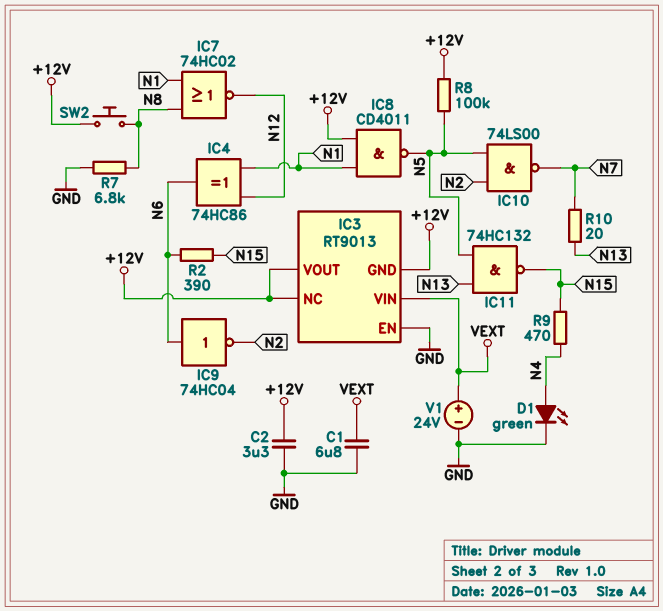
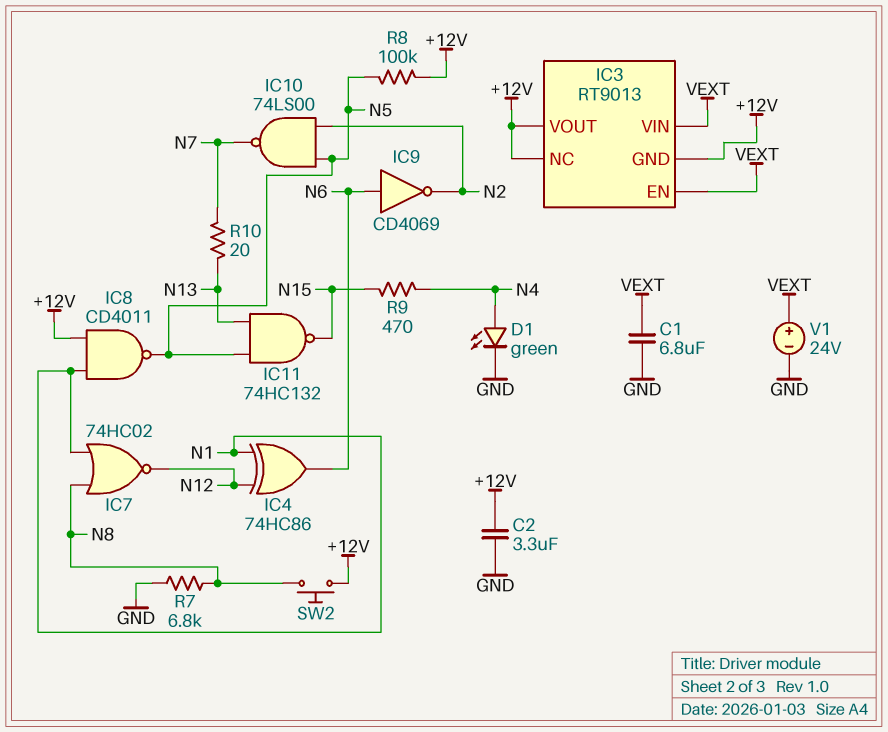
IC3 pin EN: GND -> VEXT
IC9: NOT 74HC04 (in N6, out N2) -> NOT CD4069 (in N6, out N2)
R2: 390 (N6, N15) -> none

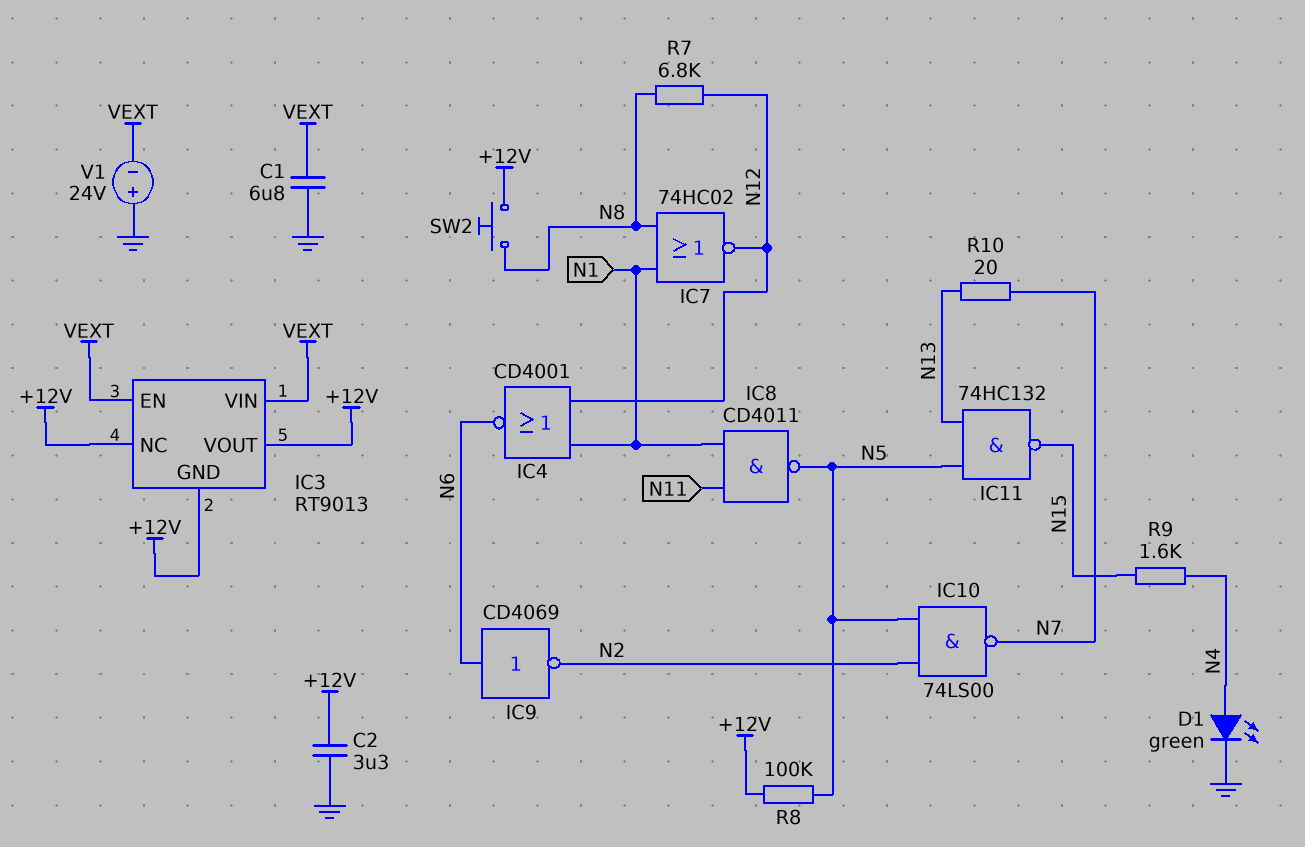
IC4: XOR 74HC86 (in N1, in N12, out N6) -> NOR CD4001 (in N1, in N12, out N6)
IC8: NAND CD4011 (in +12V, in N1, out N5) -> NAND CD4011 (in N1, in N11, out N5)
R7: 6.8k (GND, N8) -> 6.8k (N8, N12)
R9: 470 (N4, N15) -> 1.6k (N4, N15)
V1: 24V (plus VEXT, minus GND) -> 24V (plus GND, minus VEXT)

